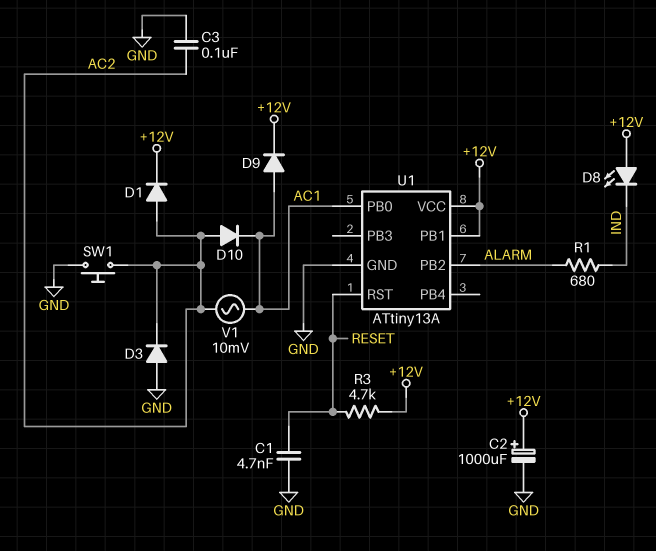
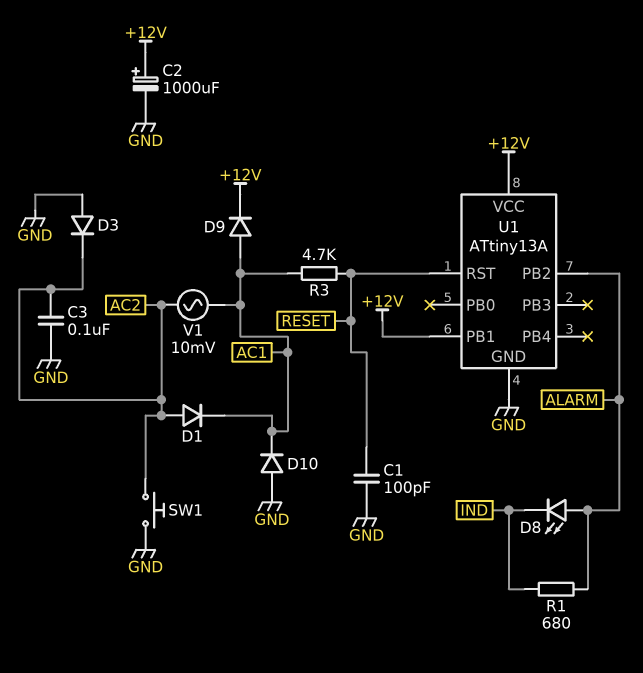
C1: 4.7nF (GND, RESET) -> 100pF (GND, RESET)
D1: diode (A AC2, K +12V) -> diode (A AC2, K AC1)
D8: LED (A +12V, K IND) -> LED (A ALARM, K IND)
D10: diode (A AC2, K AC1) -> diode (A GND, K AC1)
R3: 4.7k (+12V, RESET) -> 4.7k (AC1, RESET)
U1 pin PB0: AC1 -> none

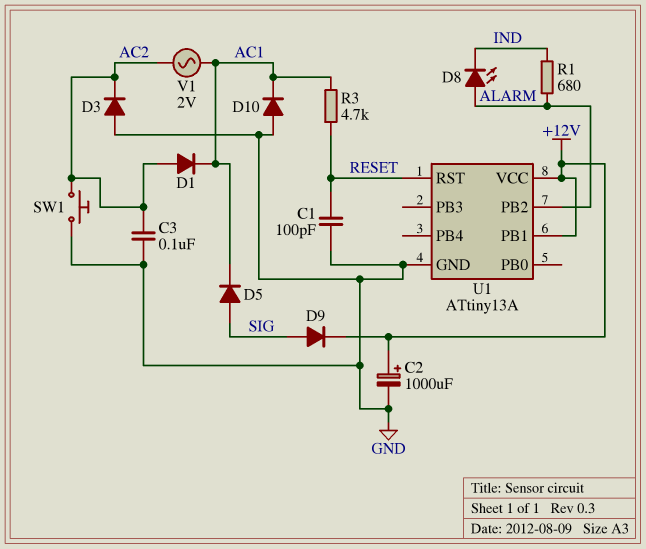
D5: none -> diode (A SIG, K AC1)
D9: diode (A AC1, K +12V) -> diode (A SIG, K +12V)
V1: AC 10mV (AC1, AC2) -> AC 2V (AC1, AC2)

